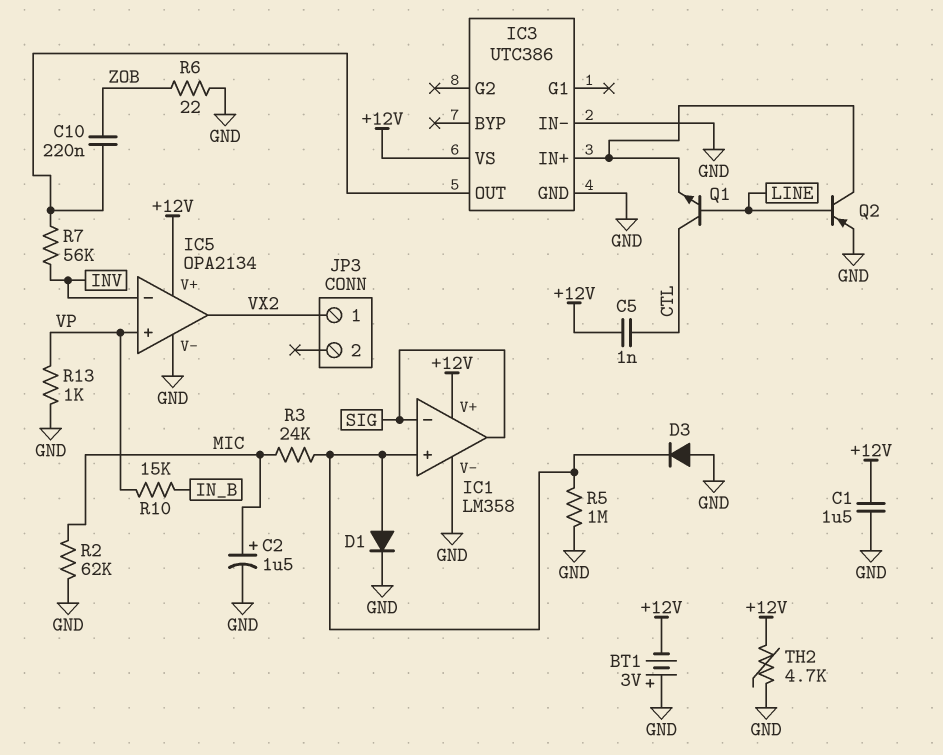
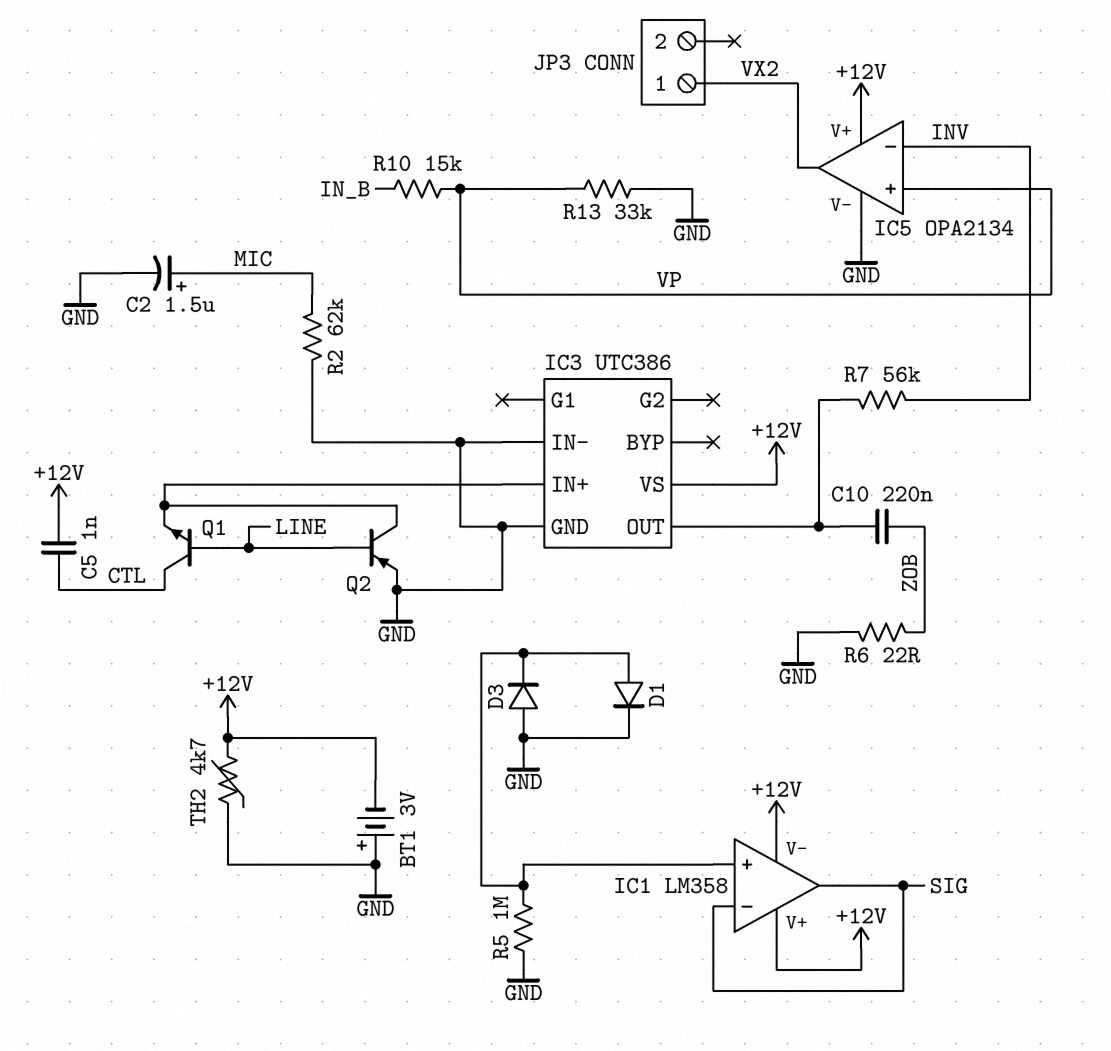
C1: 1.5uF (+12V, GND) -> none
IC1 pin V-: GND -> +12V
R3: 24k (IC1/in+, MIC) -> none
R13: 1k (GND, VP) -> 33k (GND, VP)

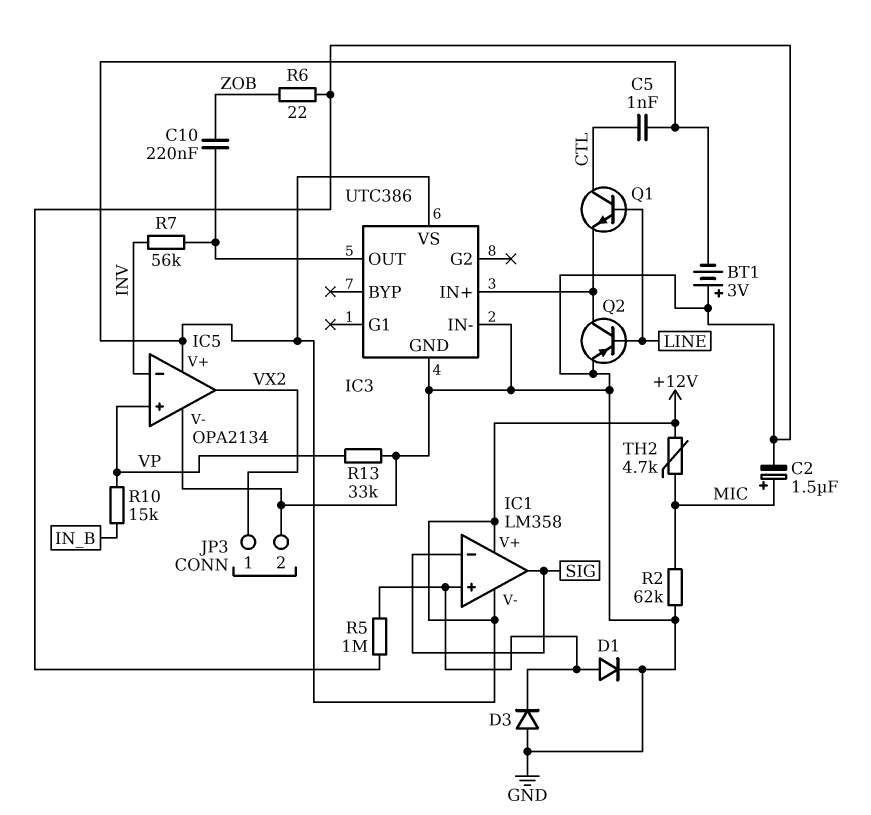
JP3 pin 2: none -> GND
TH2: 4.7k (+12V, GND) -> 4.7k (+12V, MIC)

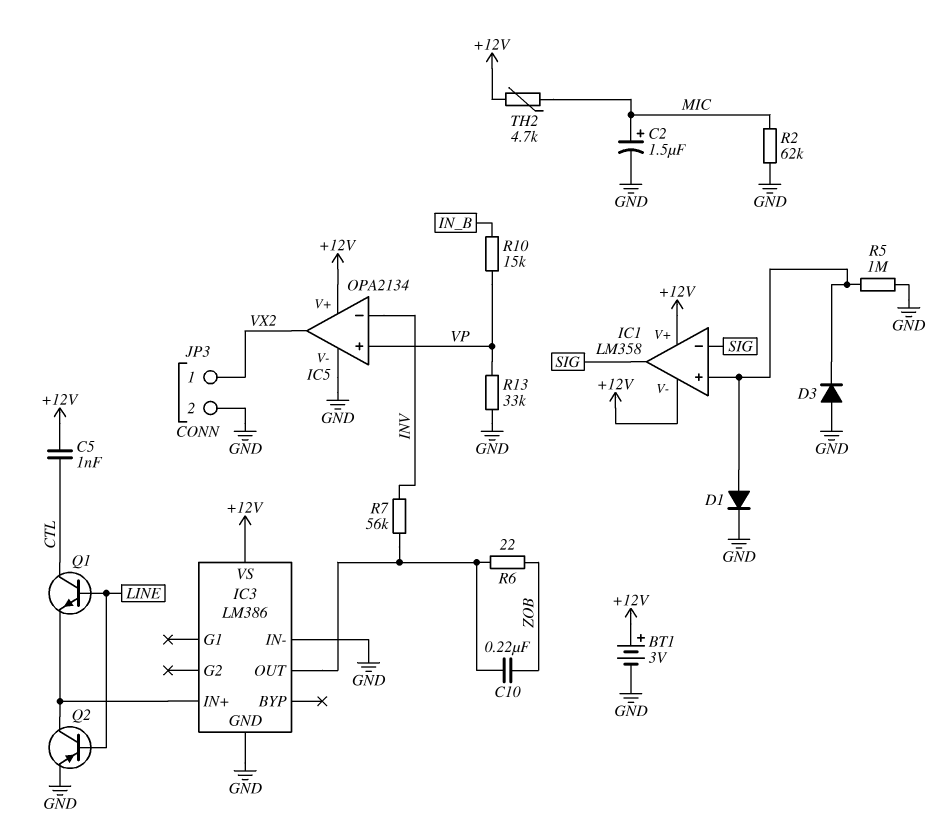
BT1: 3V (plus GND, minus +12V) -> 3V (plus +12V, minus GND)
IC3: UTC386 -> LM386
R6: 22 (GND, ZOB) -> 22 (IC3/OUT, ZOB)

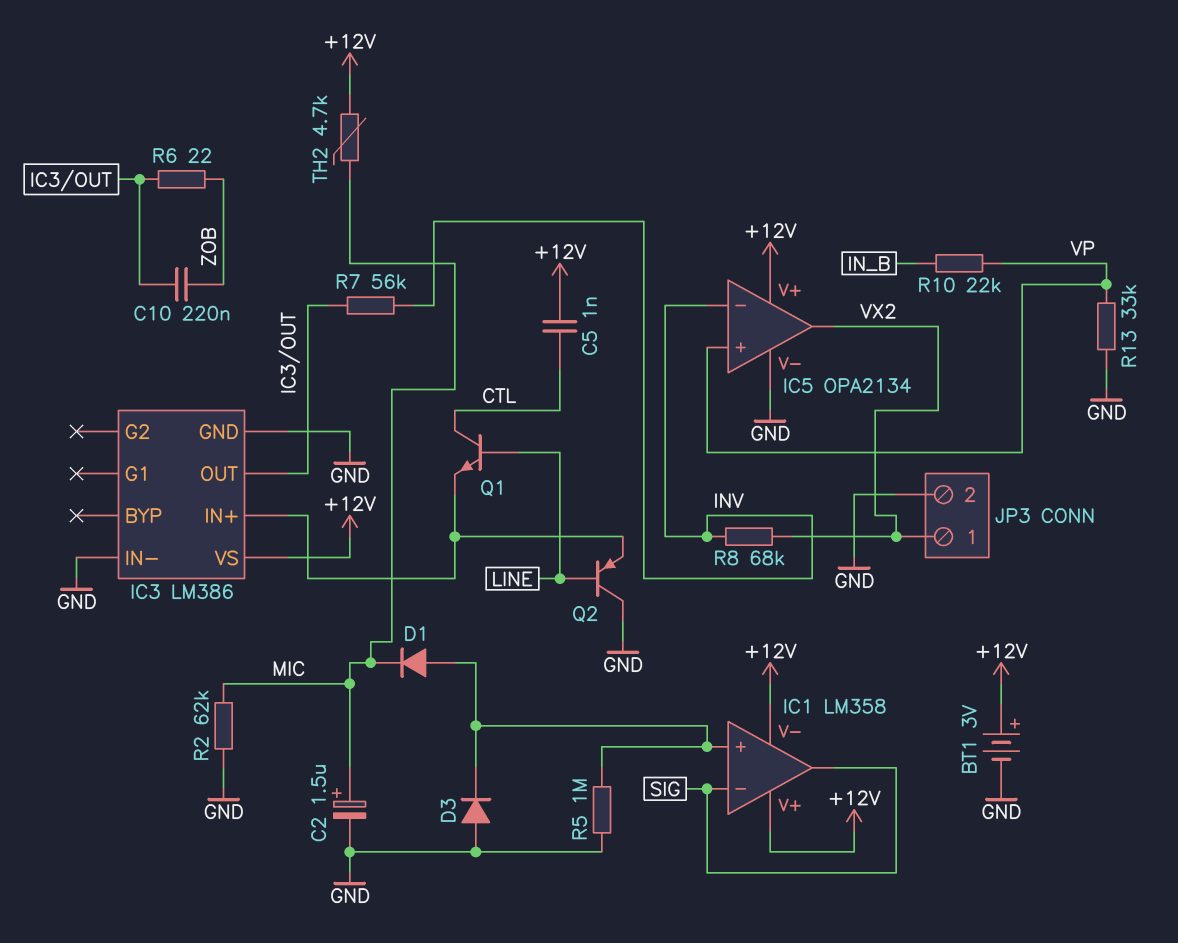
D1: diode (A IC1/in+, K GND) -> diode (A IC1/in+, K MIC)
Q2: PNP (B LINE, C IC3/IN+, E GND) -> PNP (B LINE, C GND, E IC3/IN+)
R8: none -> 68k (INV, VX2)
R10: 15k (IN_B, VP) -> 22k (IN_B, VP)

